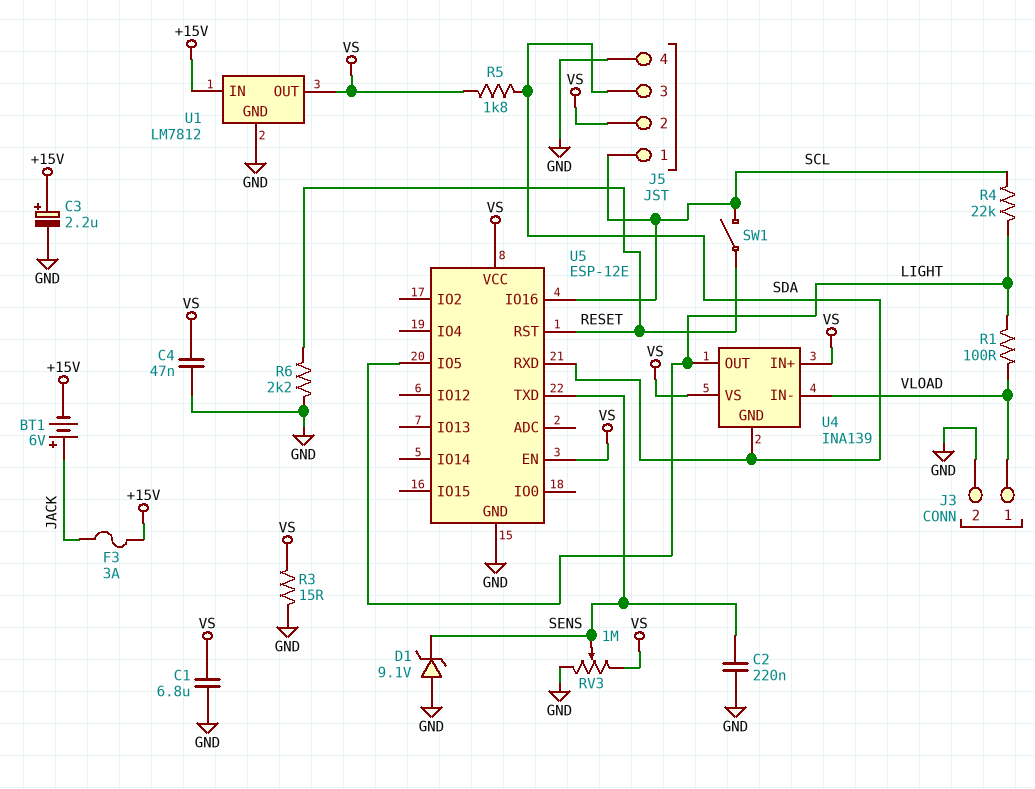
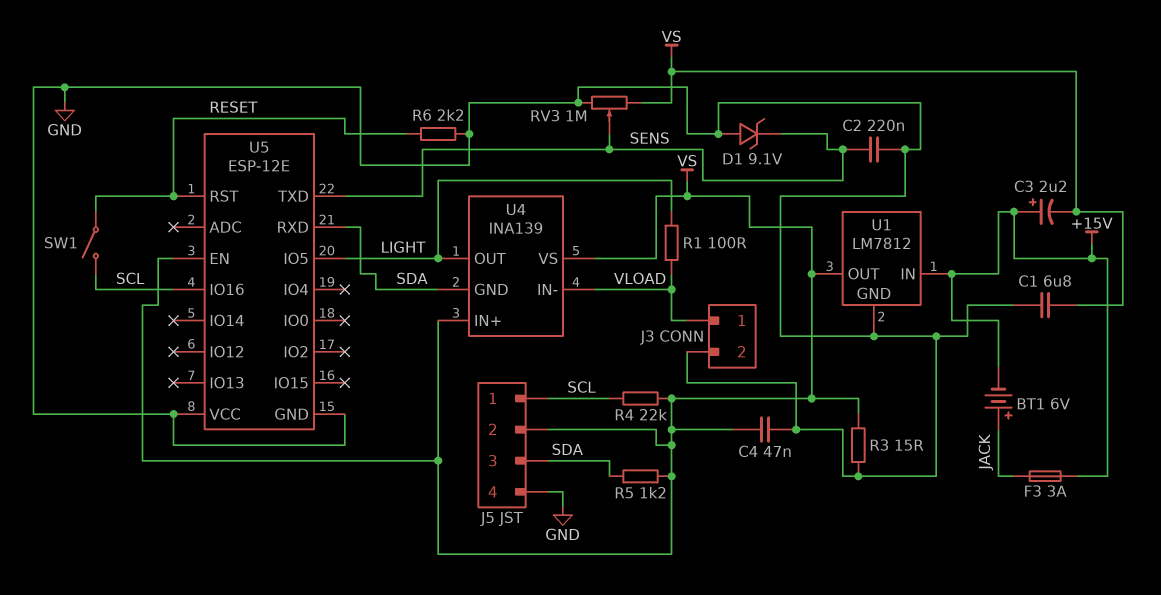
C3: 2.2uF (plus +15V, minus GND) -> 2.2uF (plus +15V, minus VS)
R4: 22k (LIGHT, SCL) -> 22k (SCL, VS)
R5: 1.8k (SDA, VS) -> 1.2k (SDA, VS)
U5 pin VCC: VS -> GND

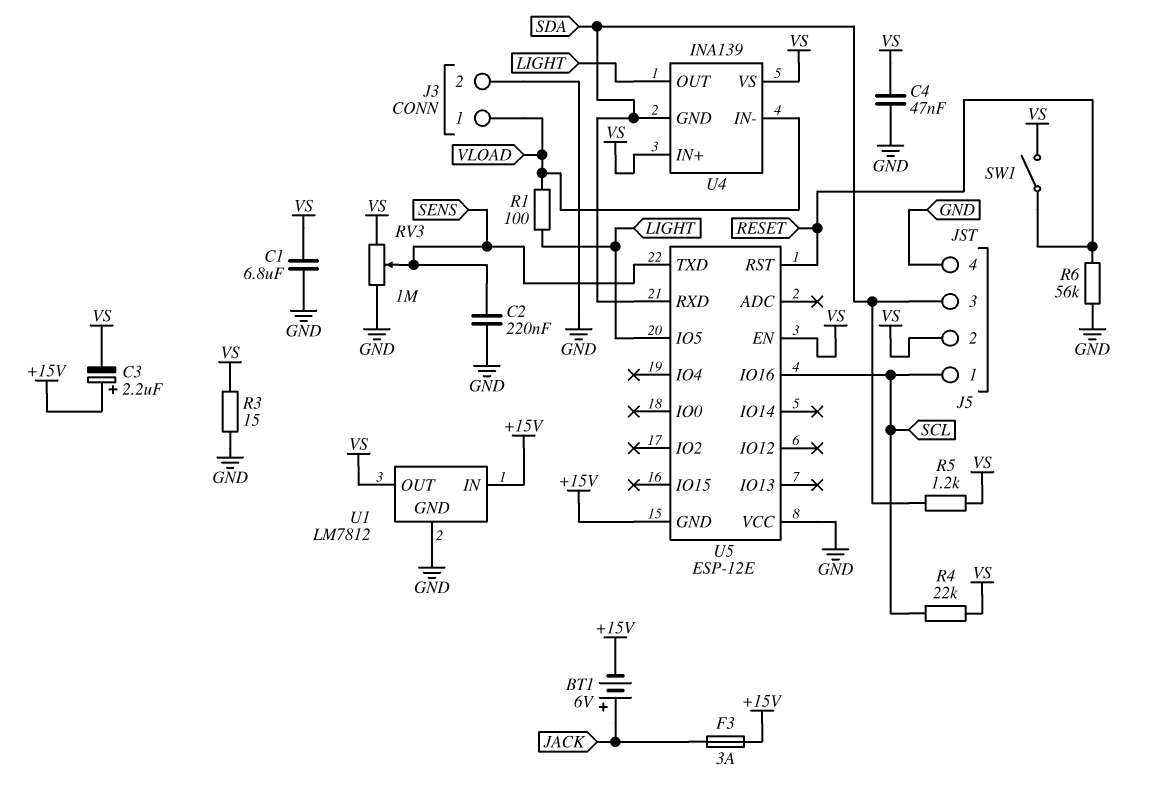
D1: zener 9.1V (A GND, K SENS) -> none
R6: 2.2k (GND, RESET) -> 56k (GND, RESET)
SW1: switch (RESET, SCL) -> switch (RESET, VS)
U5 pin GND: GND -> +15V

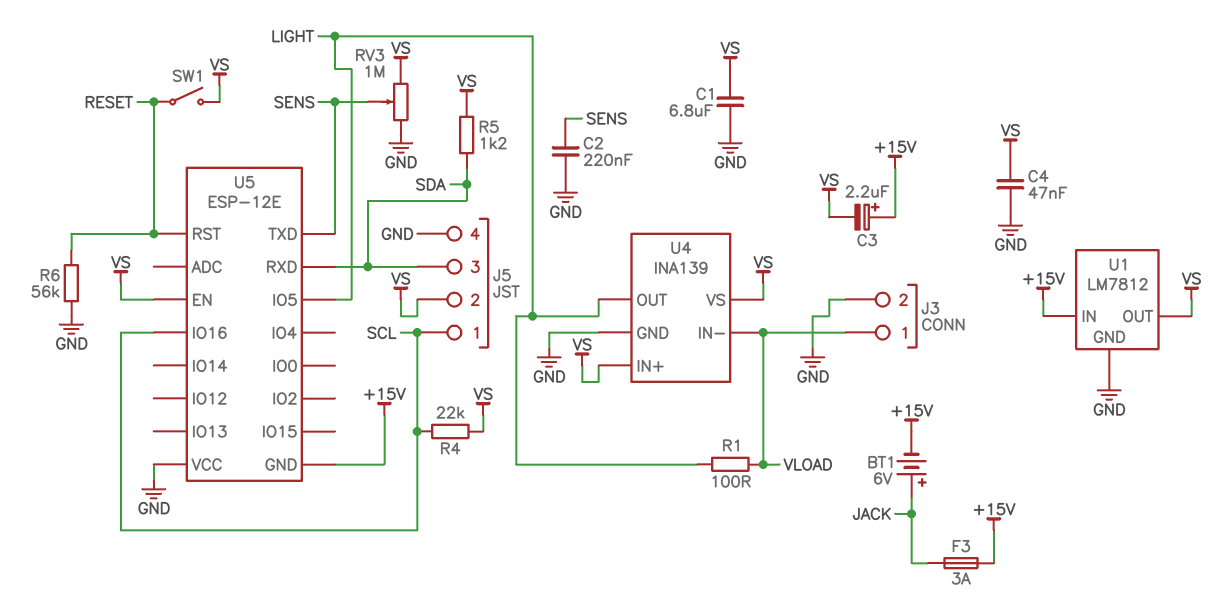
R3: 15 (GND, VS) -> none
U4 pin GND: SDA -> GND

